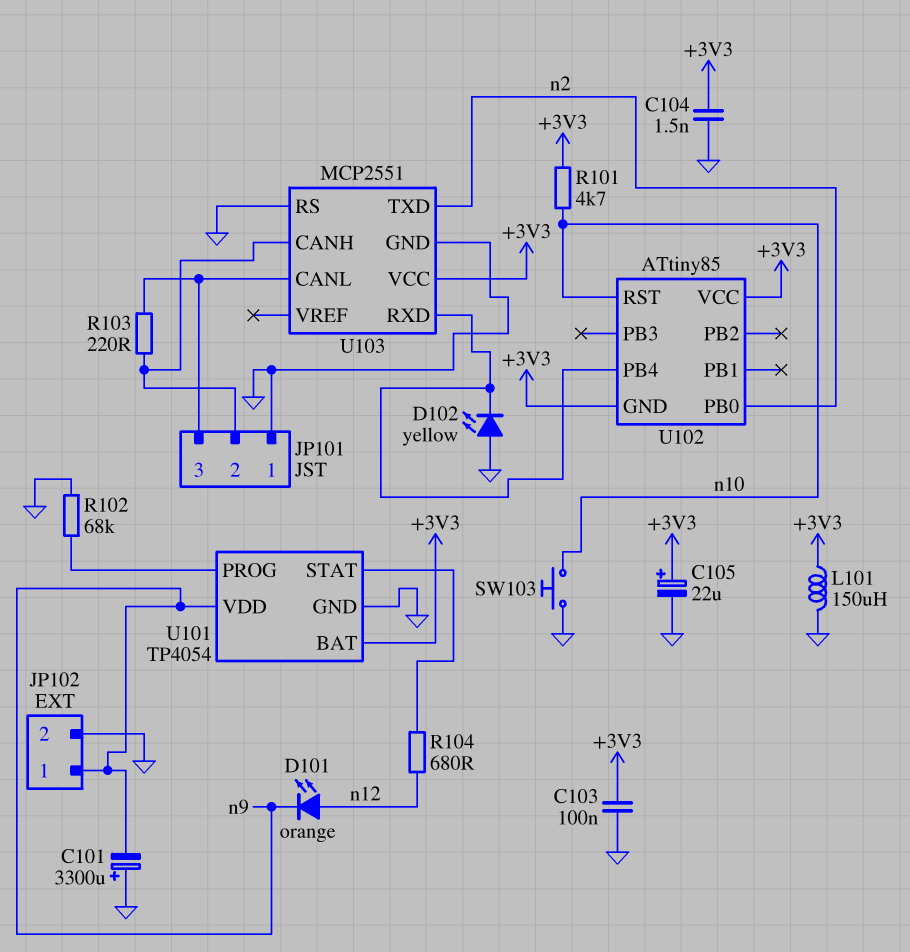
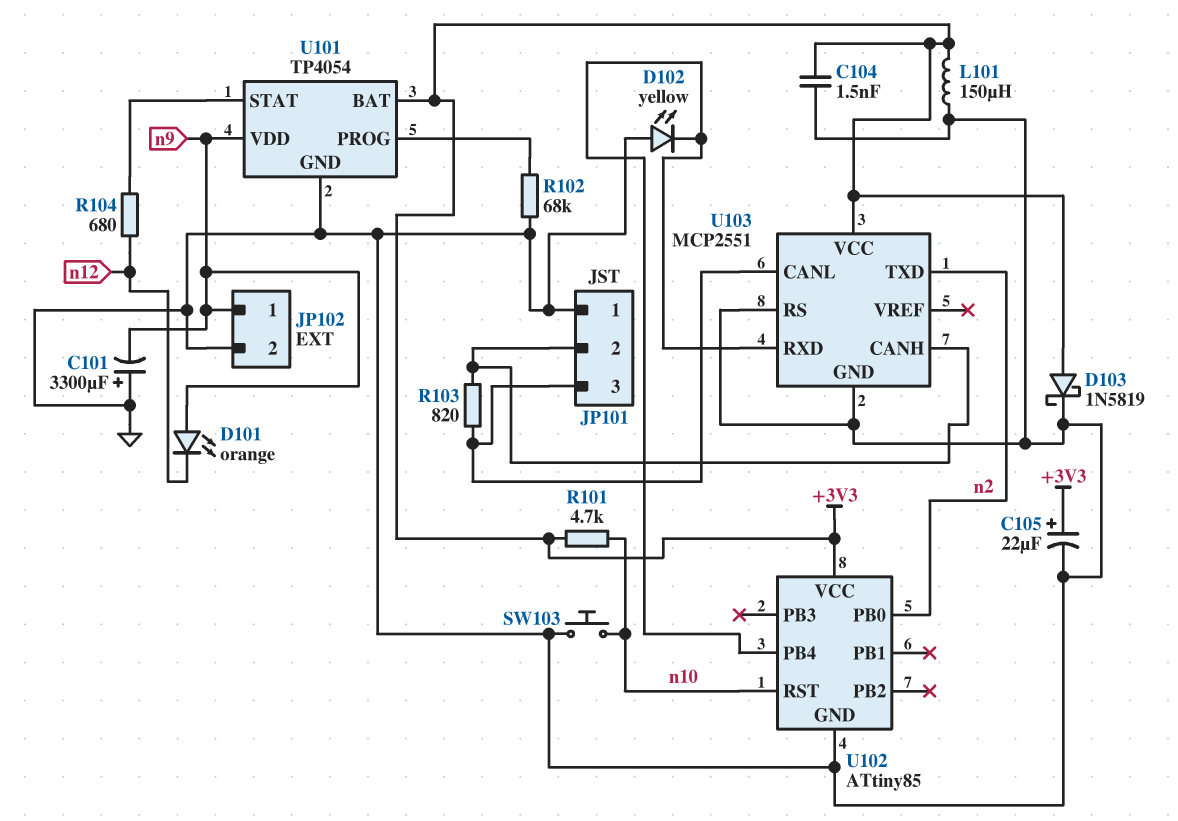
C103: 100nF (+3V3, GND) -> none
D101: LED orange (A n12, K n9) -> LED orange (A n9, K n12)
D103: none -> schottky 1N5819 (A +3V3, K GND)
R103: 220 (JP101/2, JP101/3) -> 820 (JP101/2, JP101/3)
U102 pin GND: +3V3 -> GND

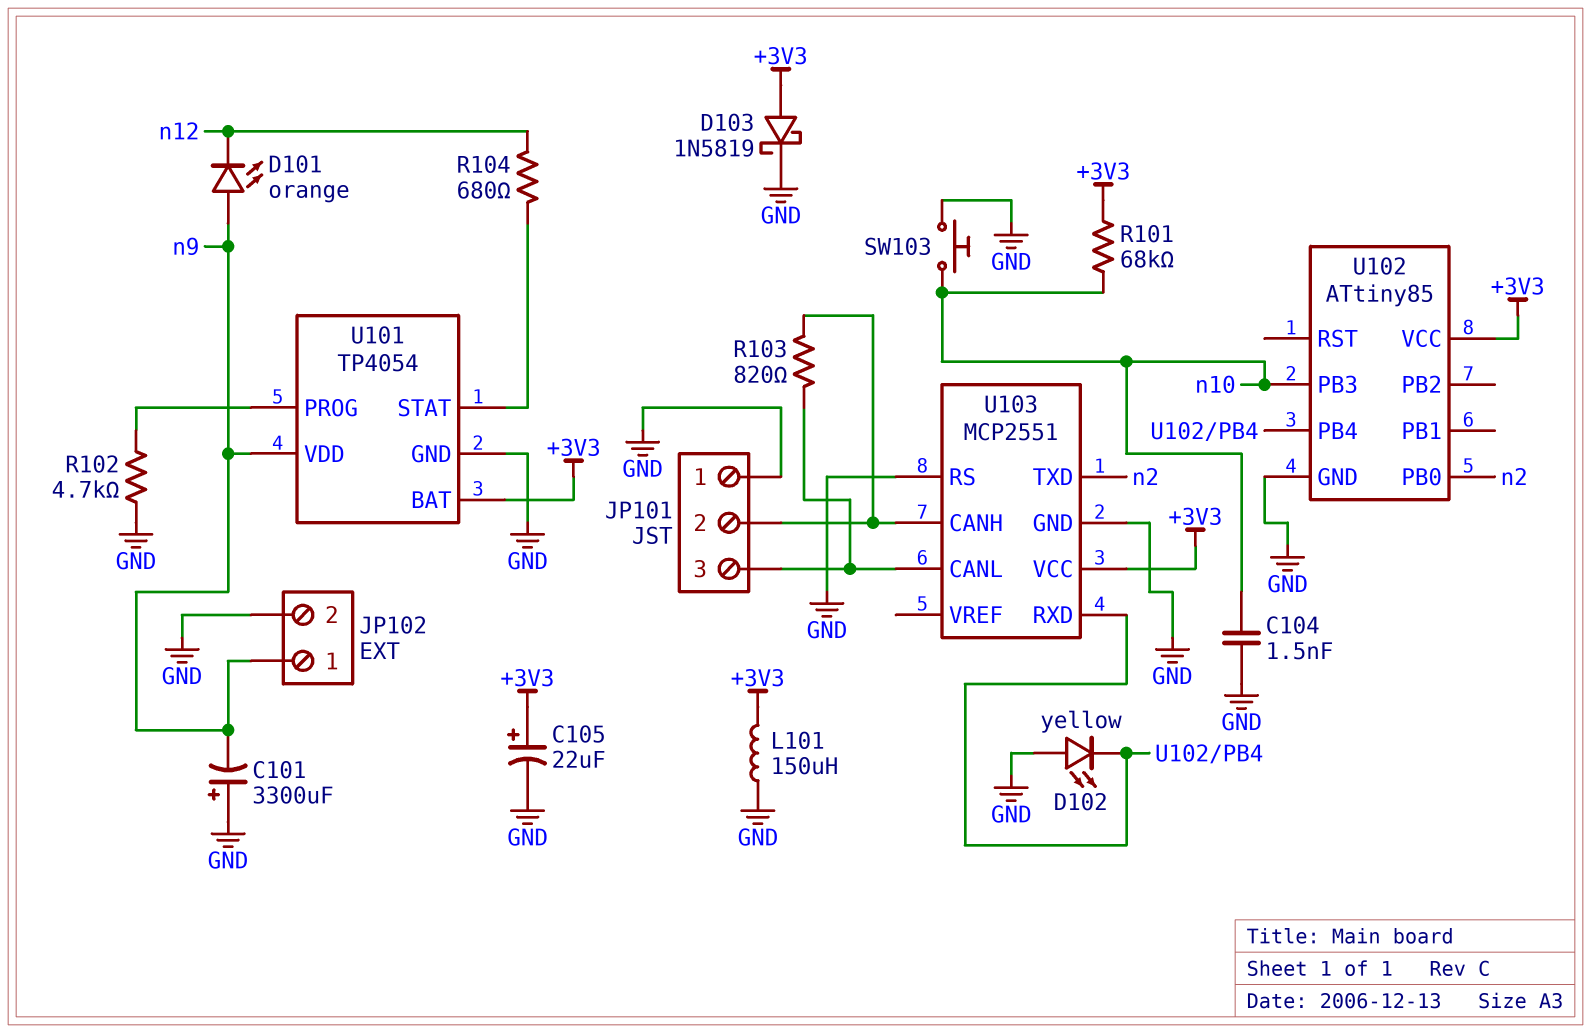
C104: 1.5nF (+3V3, GND) -> 1.5nF (GND, n10)
R101: 4.7k (+3V3, n10) -> 68k (+3V3, n10)
R102: 68k (GND, U101/PROG) -> 4.7k (GND, U101/PROG)
U102 pin PB3: none -> n10
U102 pin RST: n10 -> none

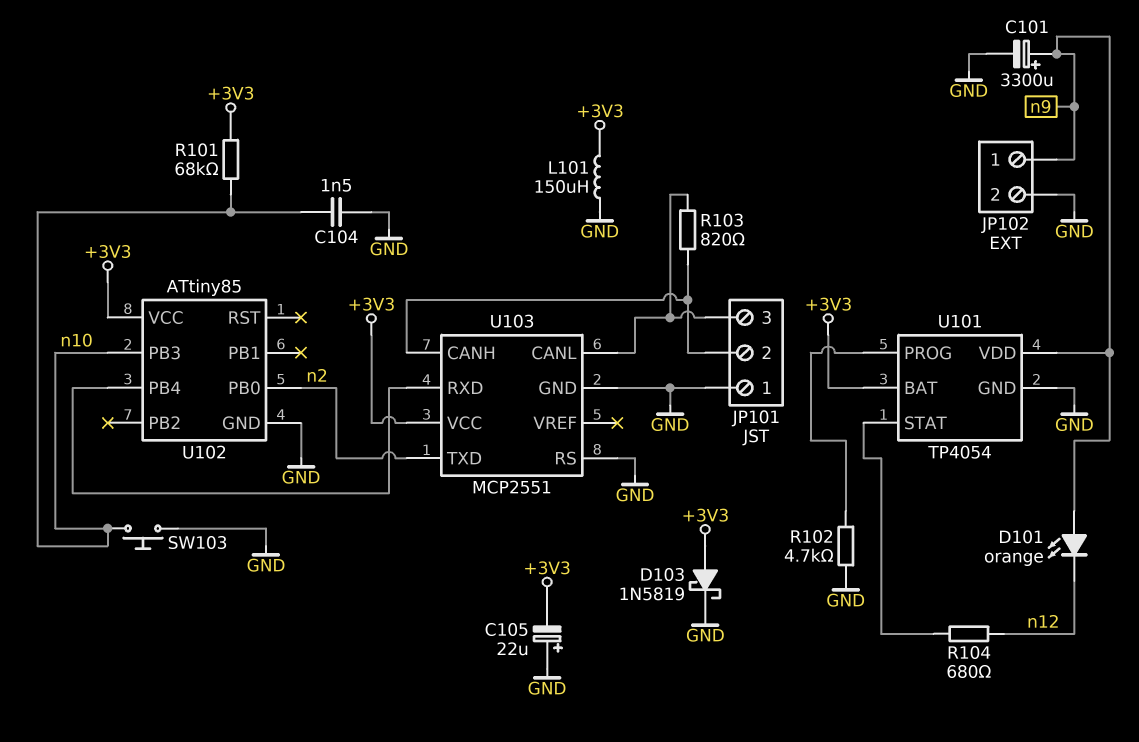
C101: 3300uF (plus GND, minus n9) -> 3300uF (plus n9, minus GND)
C105: 22uF (plus +3V3, minus GND) -> 22uF (plus GND, minus +3V3)
D102: LED yellow (A GND, K U102/PB4) -> none

